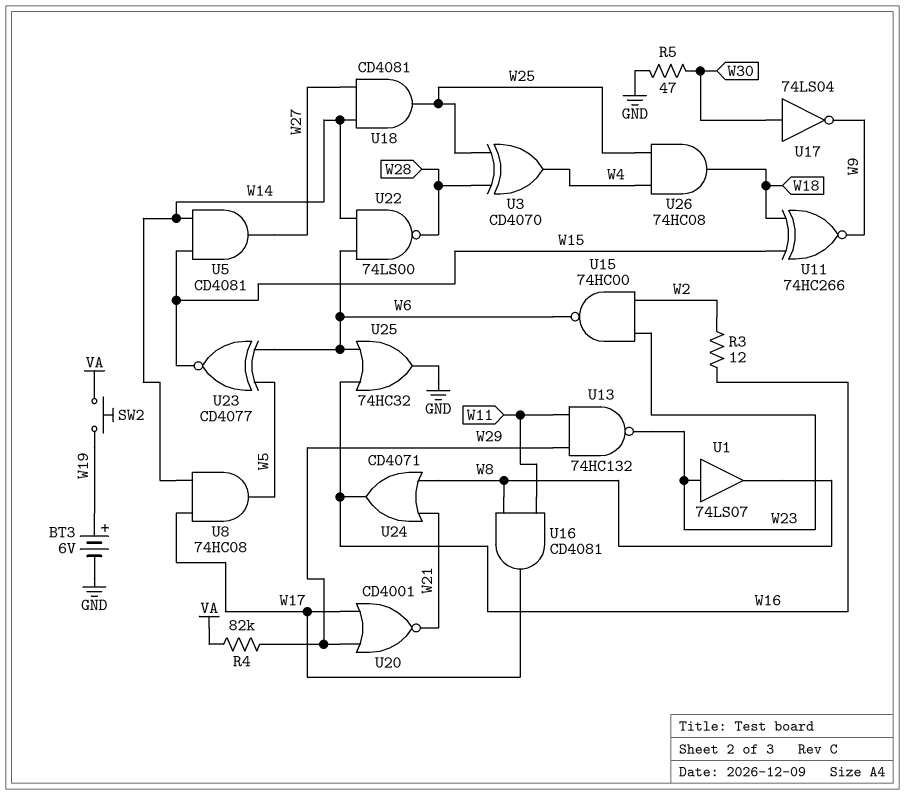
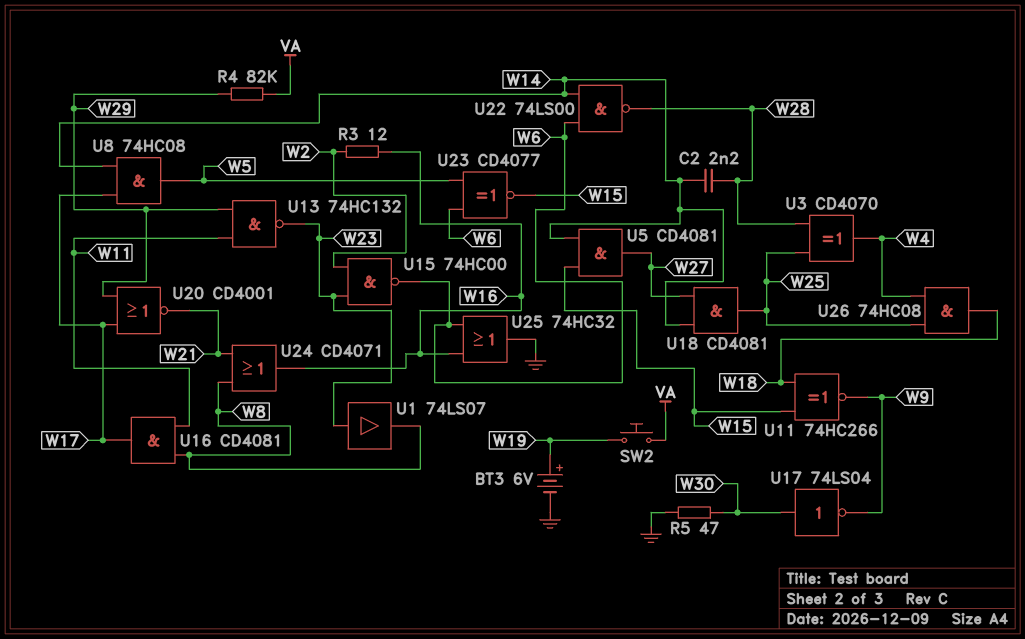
C2: none -> 2.2nF (W14, W28)

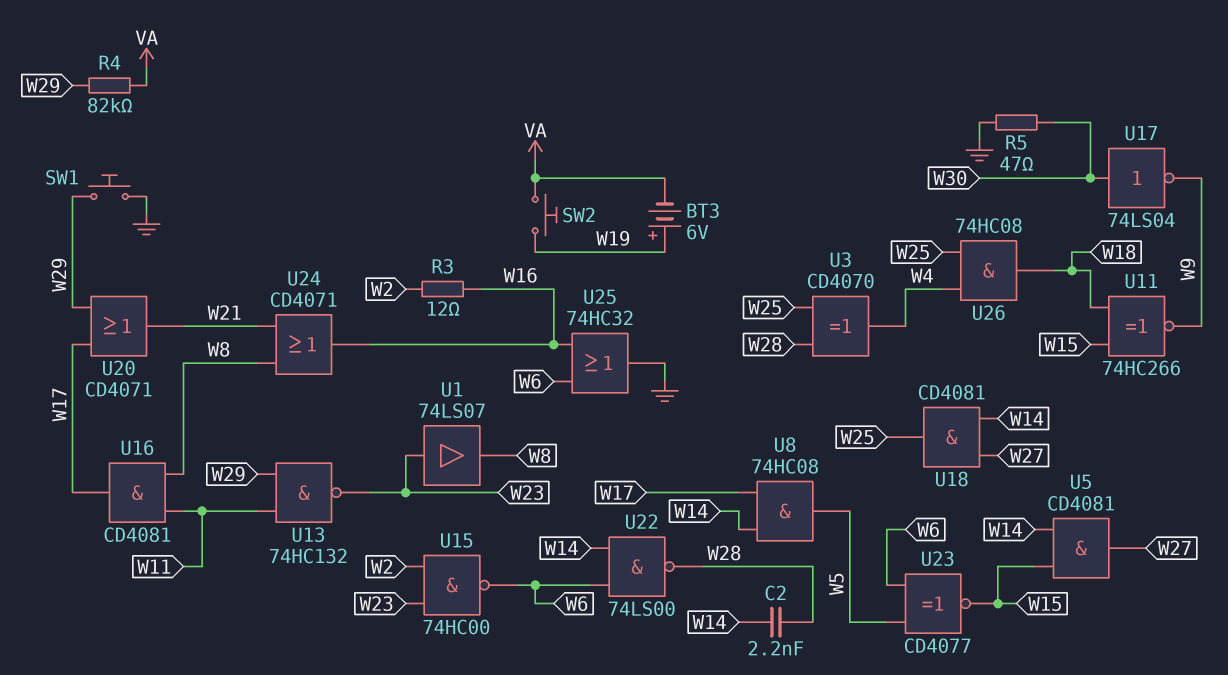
BT3: 6V (plus W19, minus GND) -> 6V (plus W19, minus VA)
SW1: none -> button (GND, W29)
U20: NOR CD4001 (in W17, in W29, out W21) -> OR CD4071 (in W17, in W29, out W21)

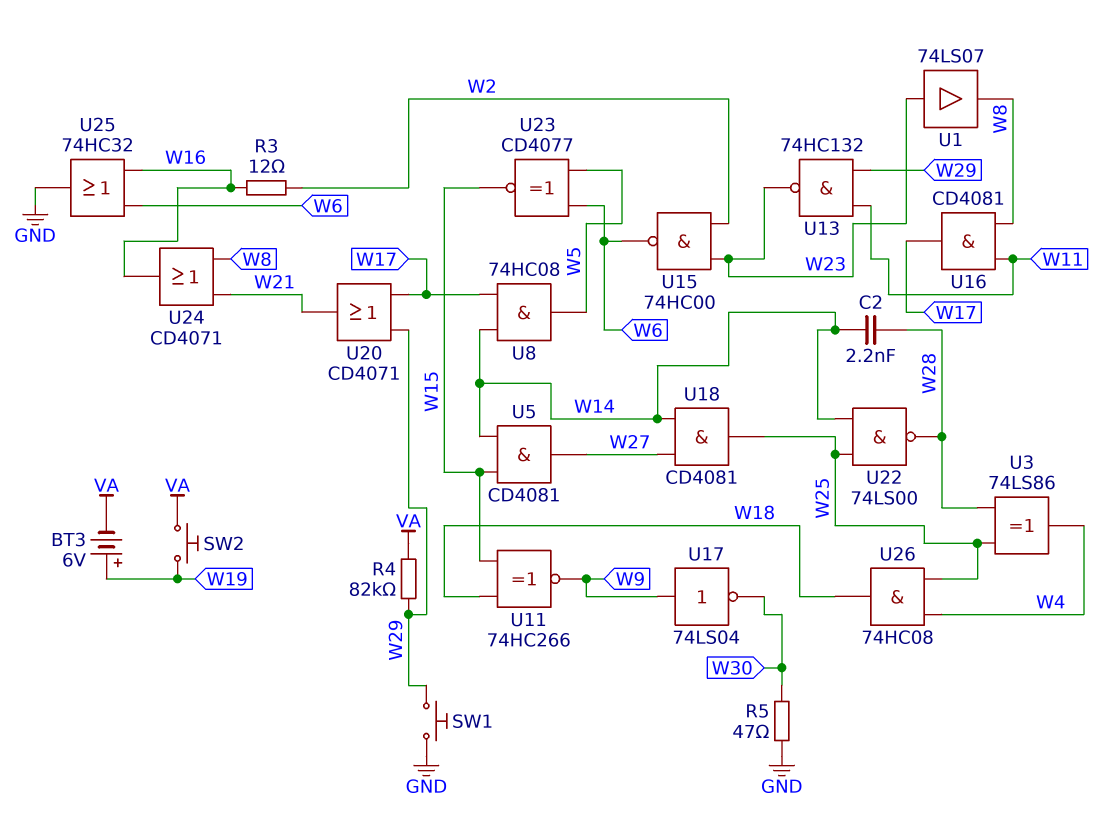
U3: XOR CD4070 (in W25, in W28, out W4) -> XOR 74LS86 (in W25, in W28, out W4)
U17: NOT 74LS04 (in W30, out W9) -> NOT 74LS04 (in W9, out W30)
U22: NAND 74LS00 (in W6, in W14, out W28) -> NAND 74LS00 (in W14, in W25, out W28)

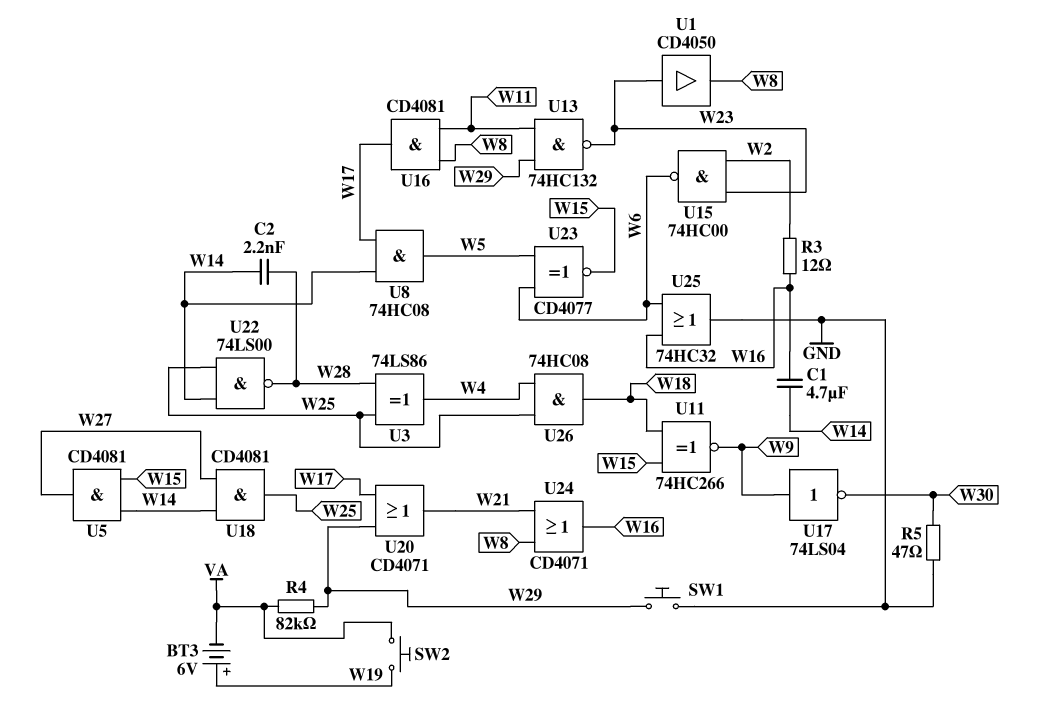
C1: none -> 4.7uF (W14, W16)
U1: buffer 74LS07 (in W23, out W8) -> buffer CD4050 (in W23, out W8)

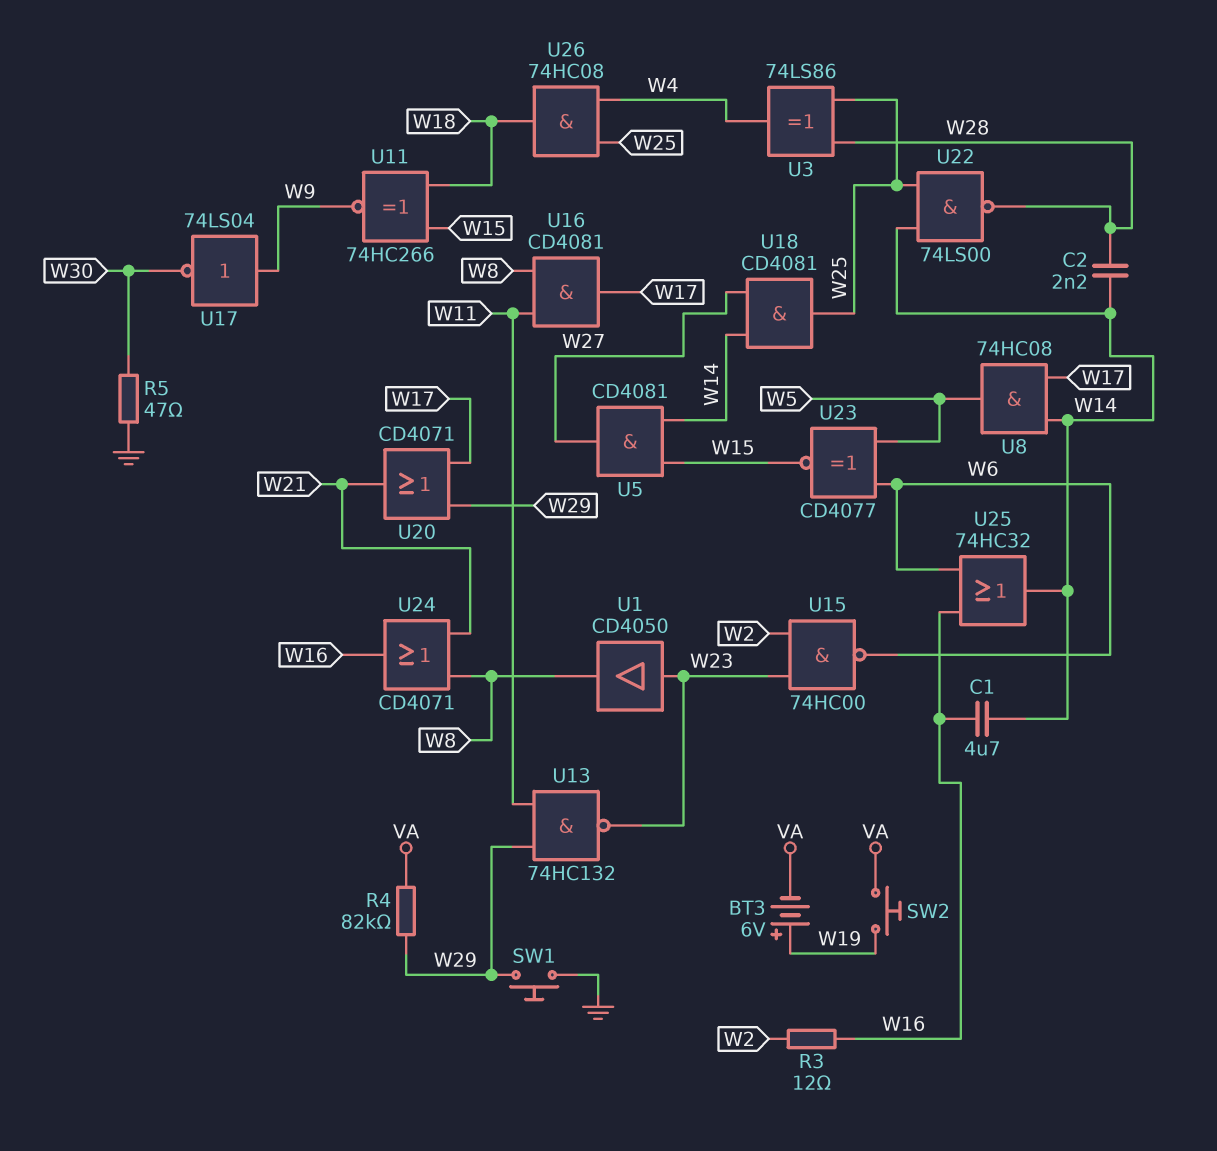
U25: OR 74HC32 (in W6, in W16, out GND) -> OR 74HC32 (in W6, in W16, out W14)

